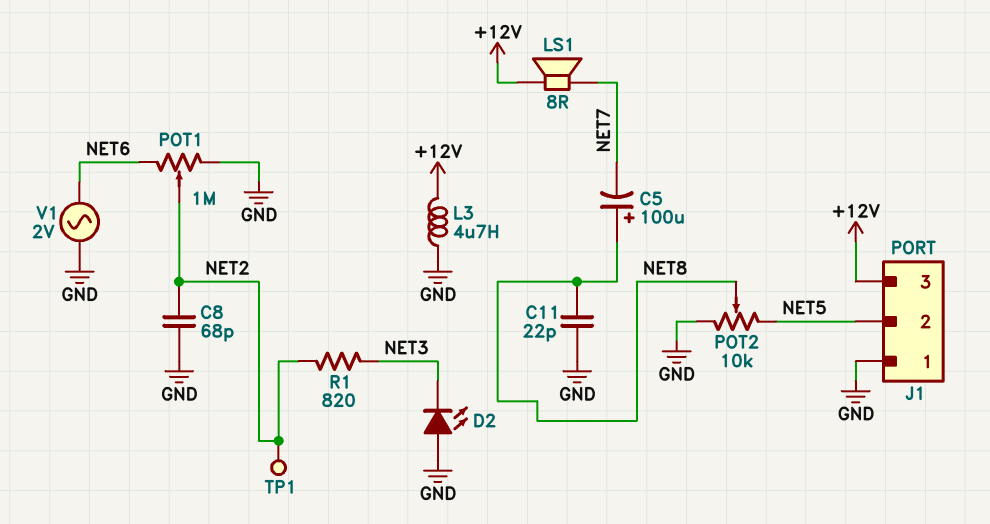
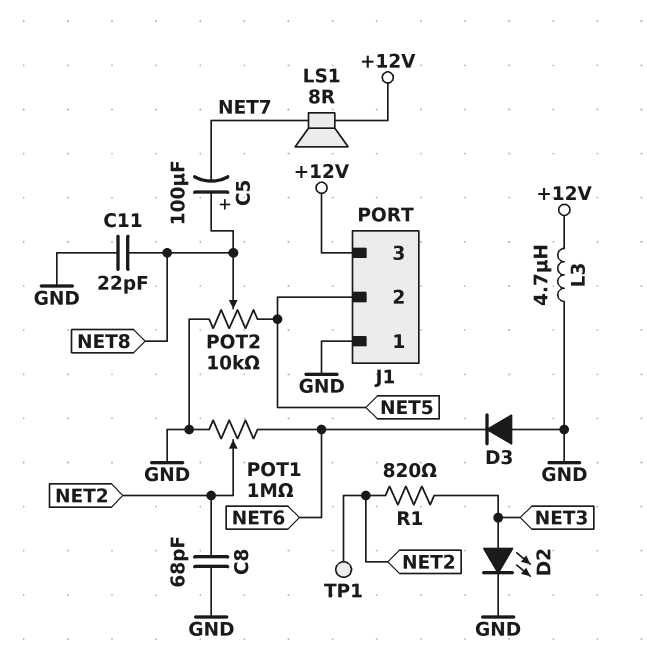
D2: LED (A GND, K NET3) -> LED (A NET3, K GND)
D3: none -> diode (A GND, K NET6)
V1: AC 2V (GND, NET6) -> none

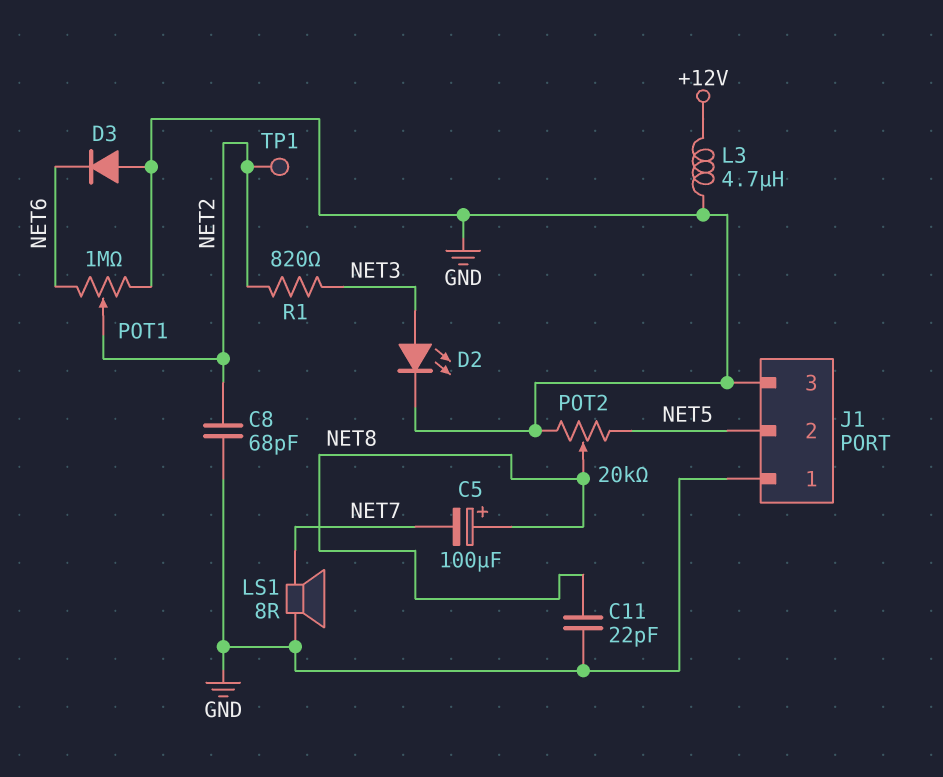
J1 pin 3: +12V -> GND
LS1: speaker 8R (+12V, NET7) -> speaker 8R (GND, NET7)
POT2: 10k (GND, NET5, wiper NET8) -> 20k (GND, NET5, wiper NET8)

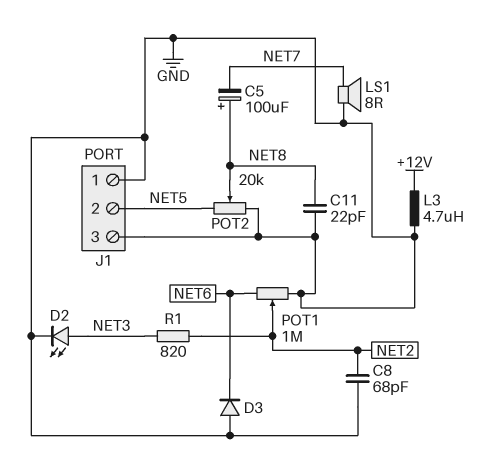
TP1: test point (NET2) -> none

